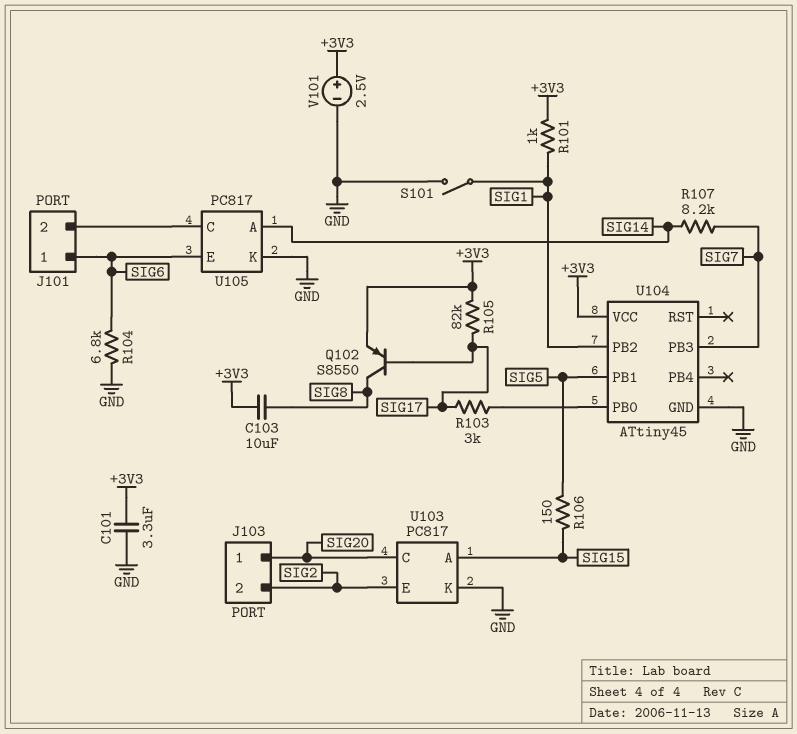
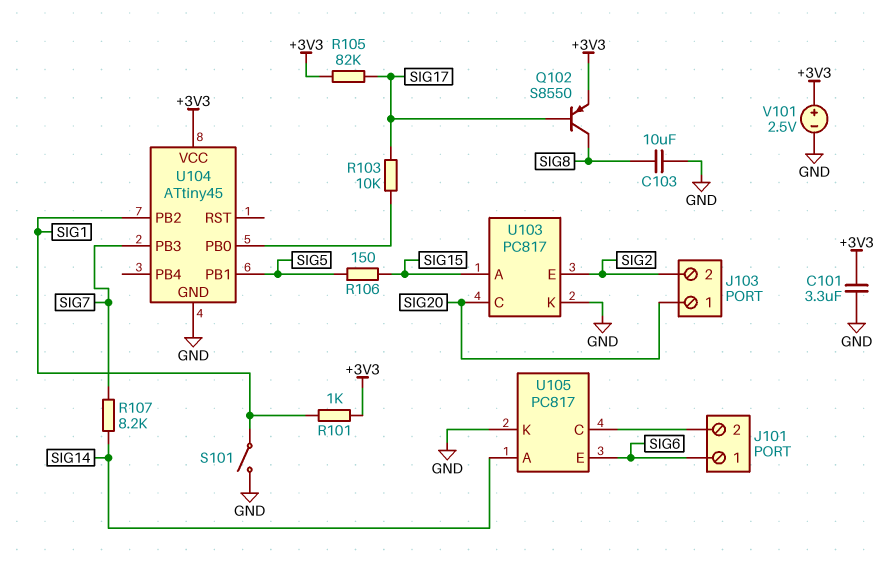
C103: 10uF (+3V3, SIG8) -> 10uF (GND, SIG8)
R103: 3k (SIG17, U104/PB0) -> 10k (SIG17, U104/PB0)
R104: 6.8k (GND, SIG6) -> none

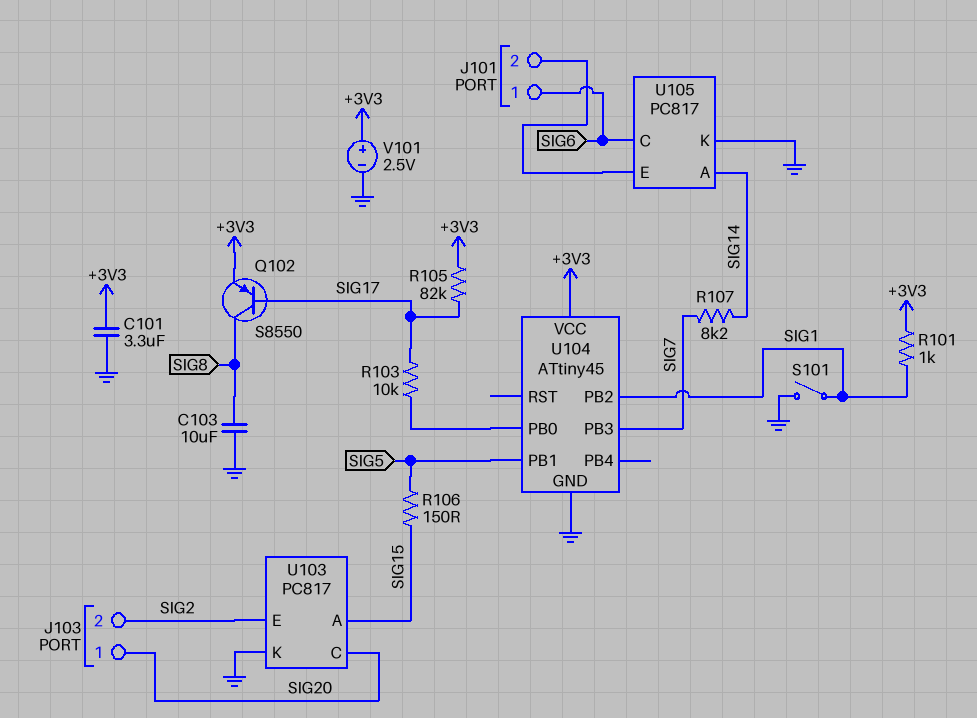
U105 pin C: J101/2 -> SIG6
U105 pin E: SIG6 -> J101/2

